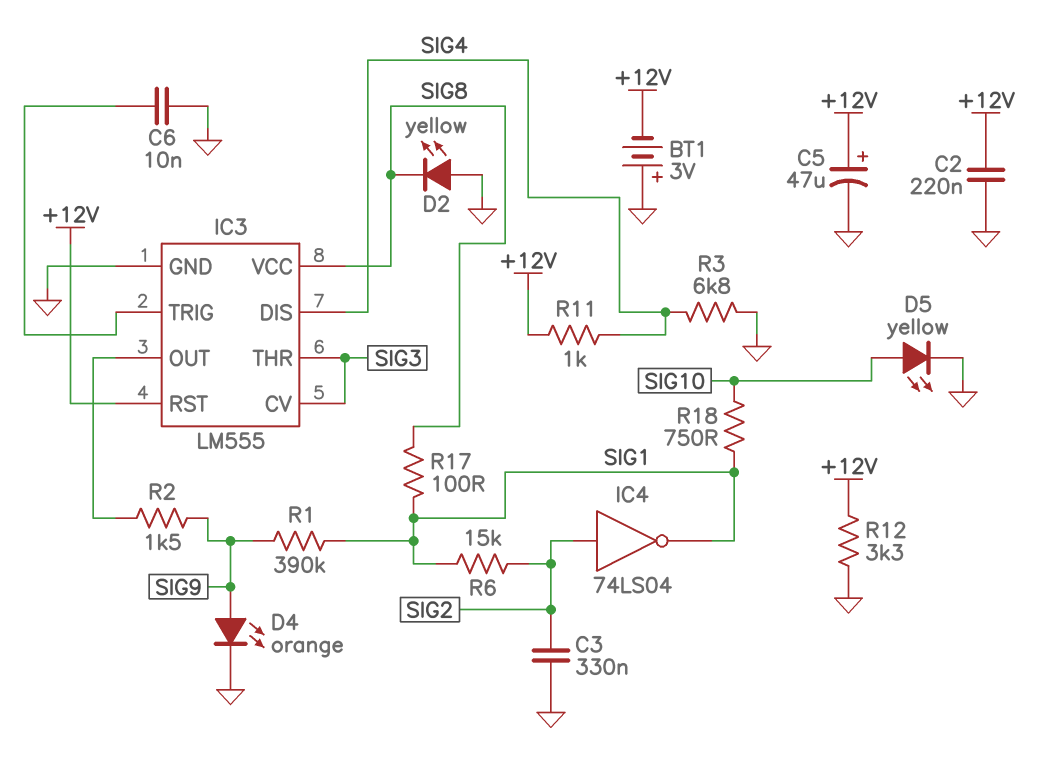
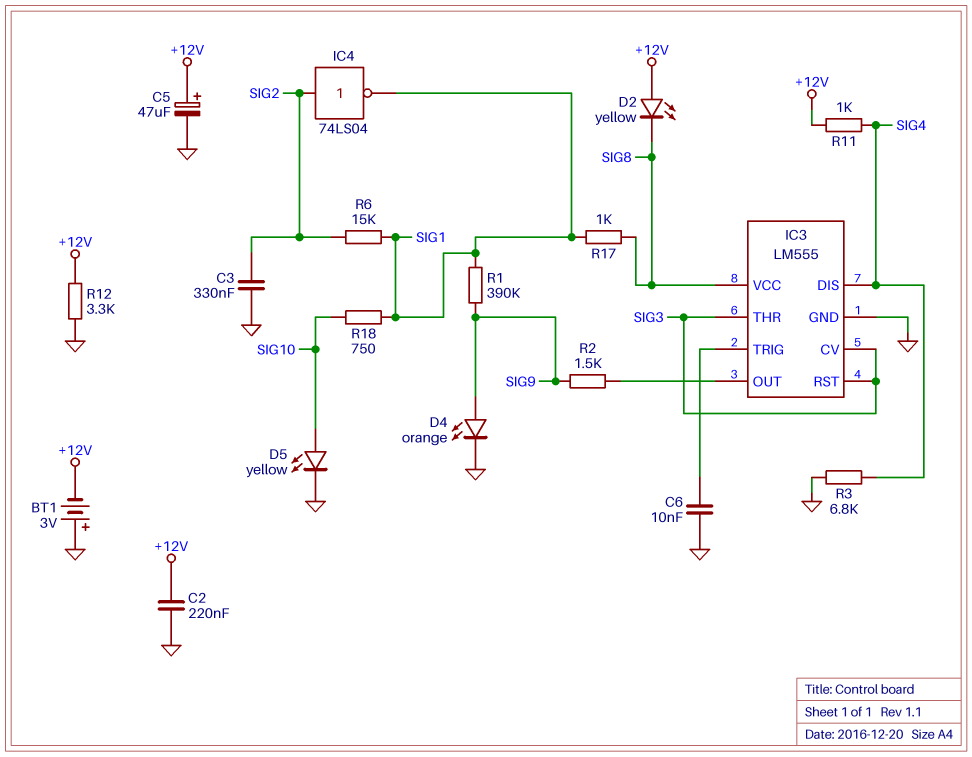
D2: LED yellow (A GND, K SIG8) -> LED yellow (A +12V, K SIG8)
IC3 pin RST: +12V -> SIG3
R17: 100 (SIG1, SIG8) -> 1k (SIG1, SIG8)

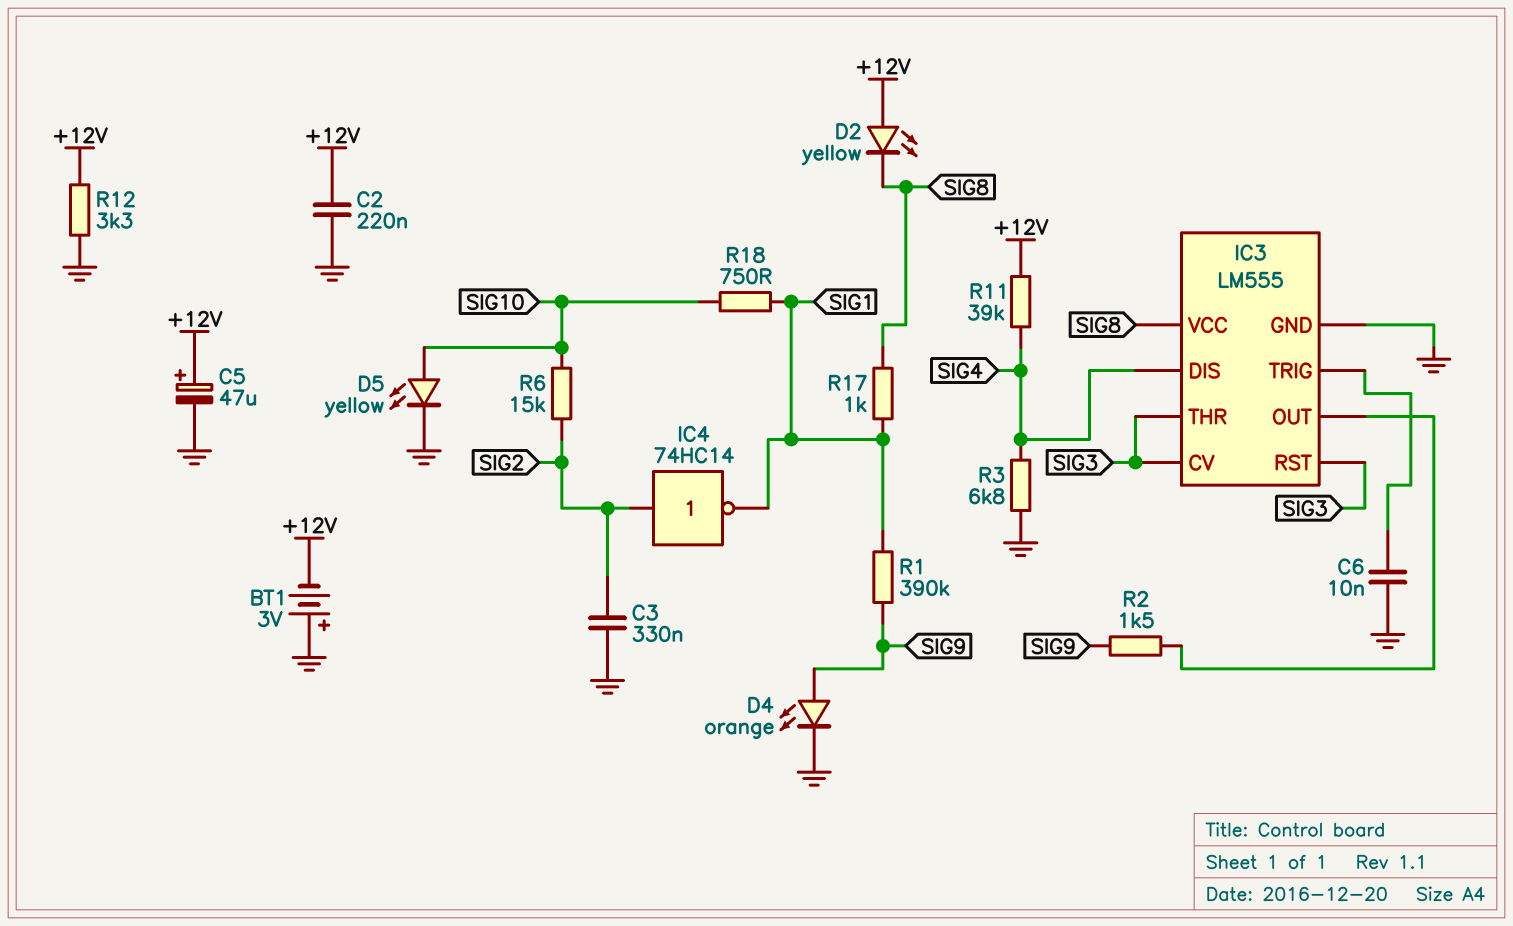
IC4: NOT 74LS04 (in SIG2, out SIG1) -> NOT 74HC14 (in SIG2, out SIG1)
R6: 15k (SIG1, SIG2) -> 15k (SIG2, SIG10)
R11: 1k (+12V, SIG4) -> 39k (+12V, SIG4)

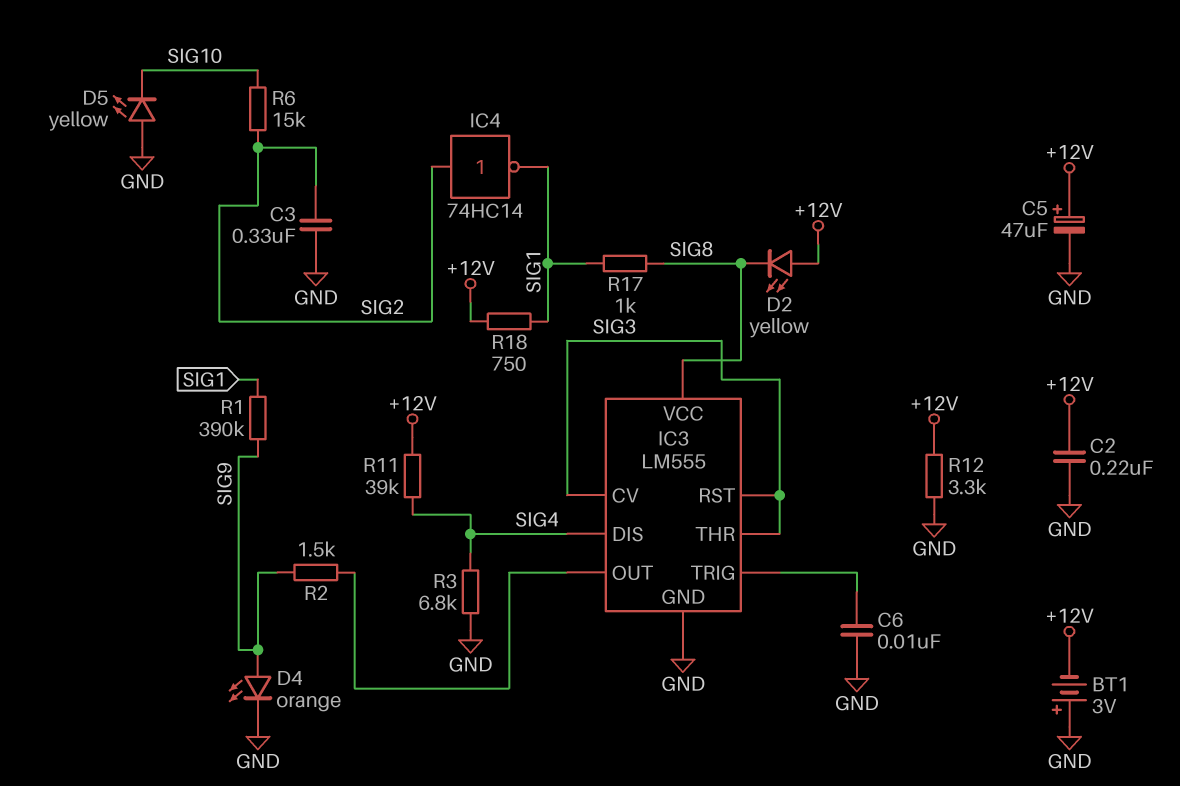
D5: LED yellow (A SIG10, K GND) -> LED yellow (A GND, K SIG10)
R18: 750 (SIG1, SIG10) -> 750 (+12V, SIG1)

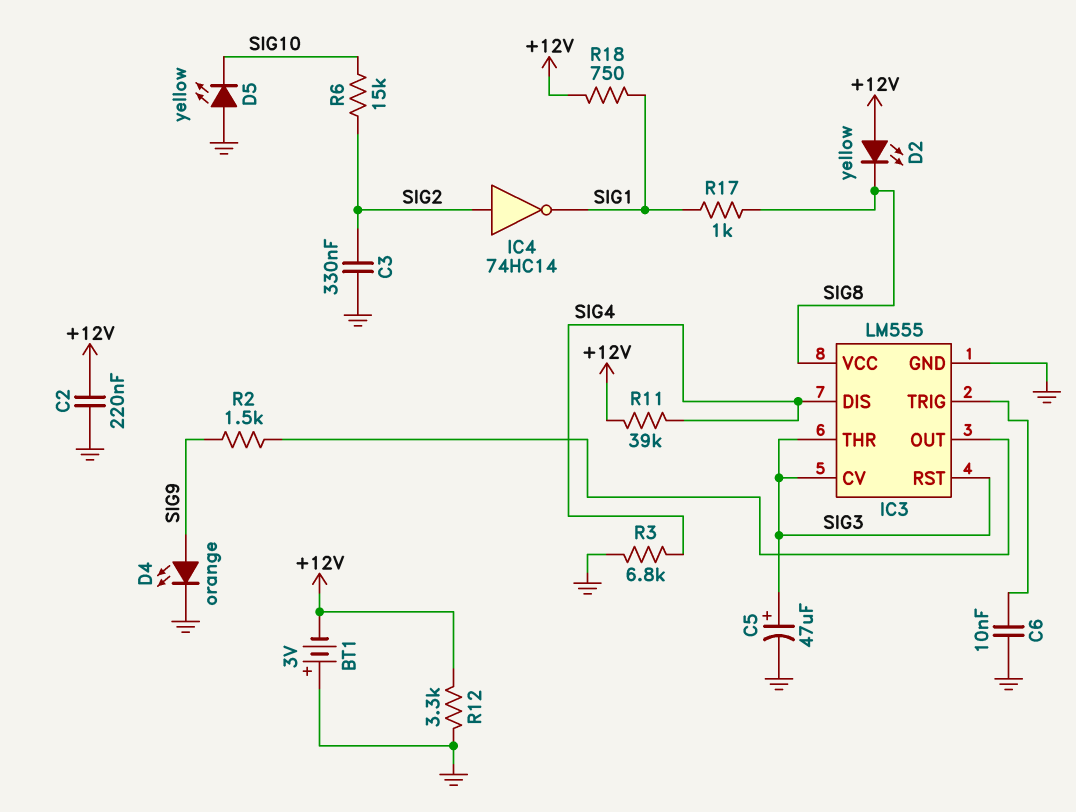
C5: 47uF (plus +12V, minus GND) -> 47uF (plus SIG3, minus GND)
R1: 390k (SIG1, SIG9) -> none

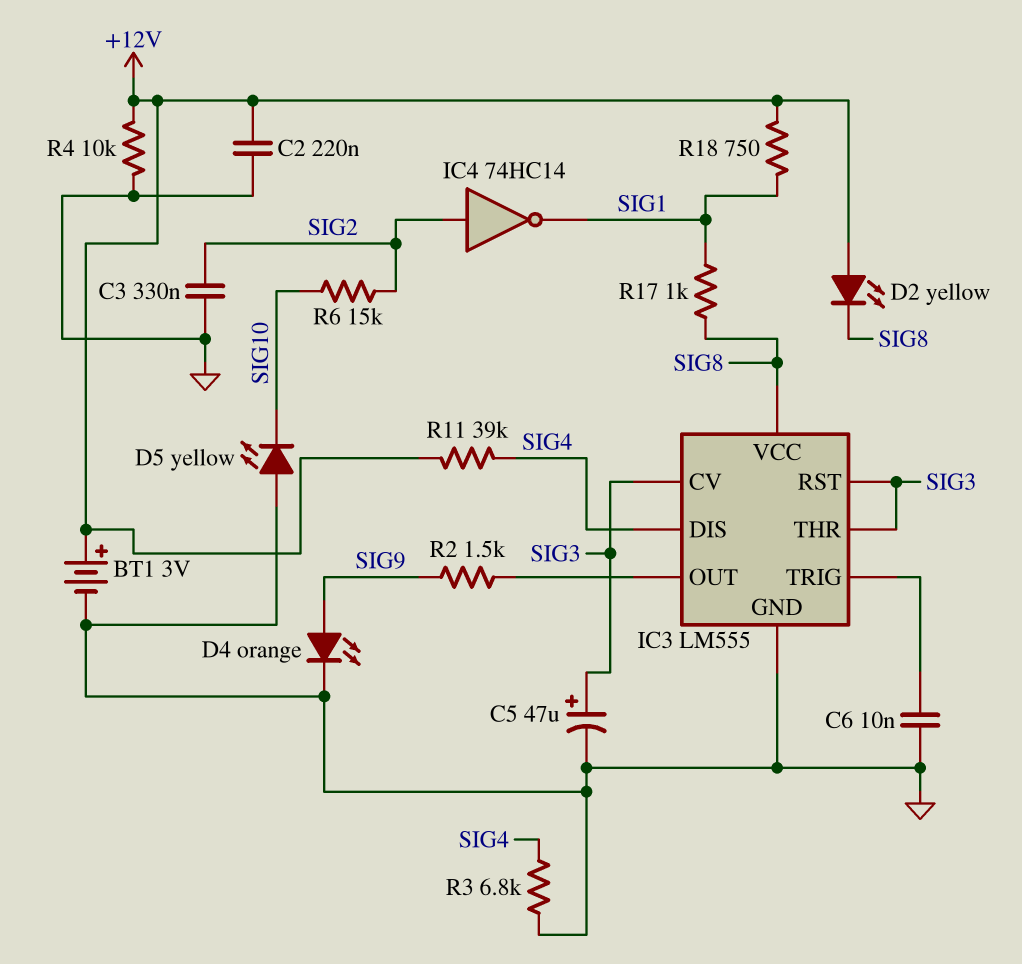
BT1: 3V (plus GND, minus +12V) -> 3V (plus +12V, minus GND)
R4: none -> 10k (+12V, GND)
R12: 3.3k (+12V, GND) -> none

